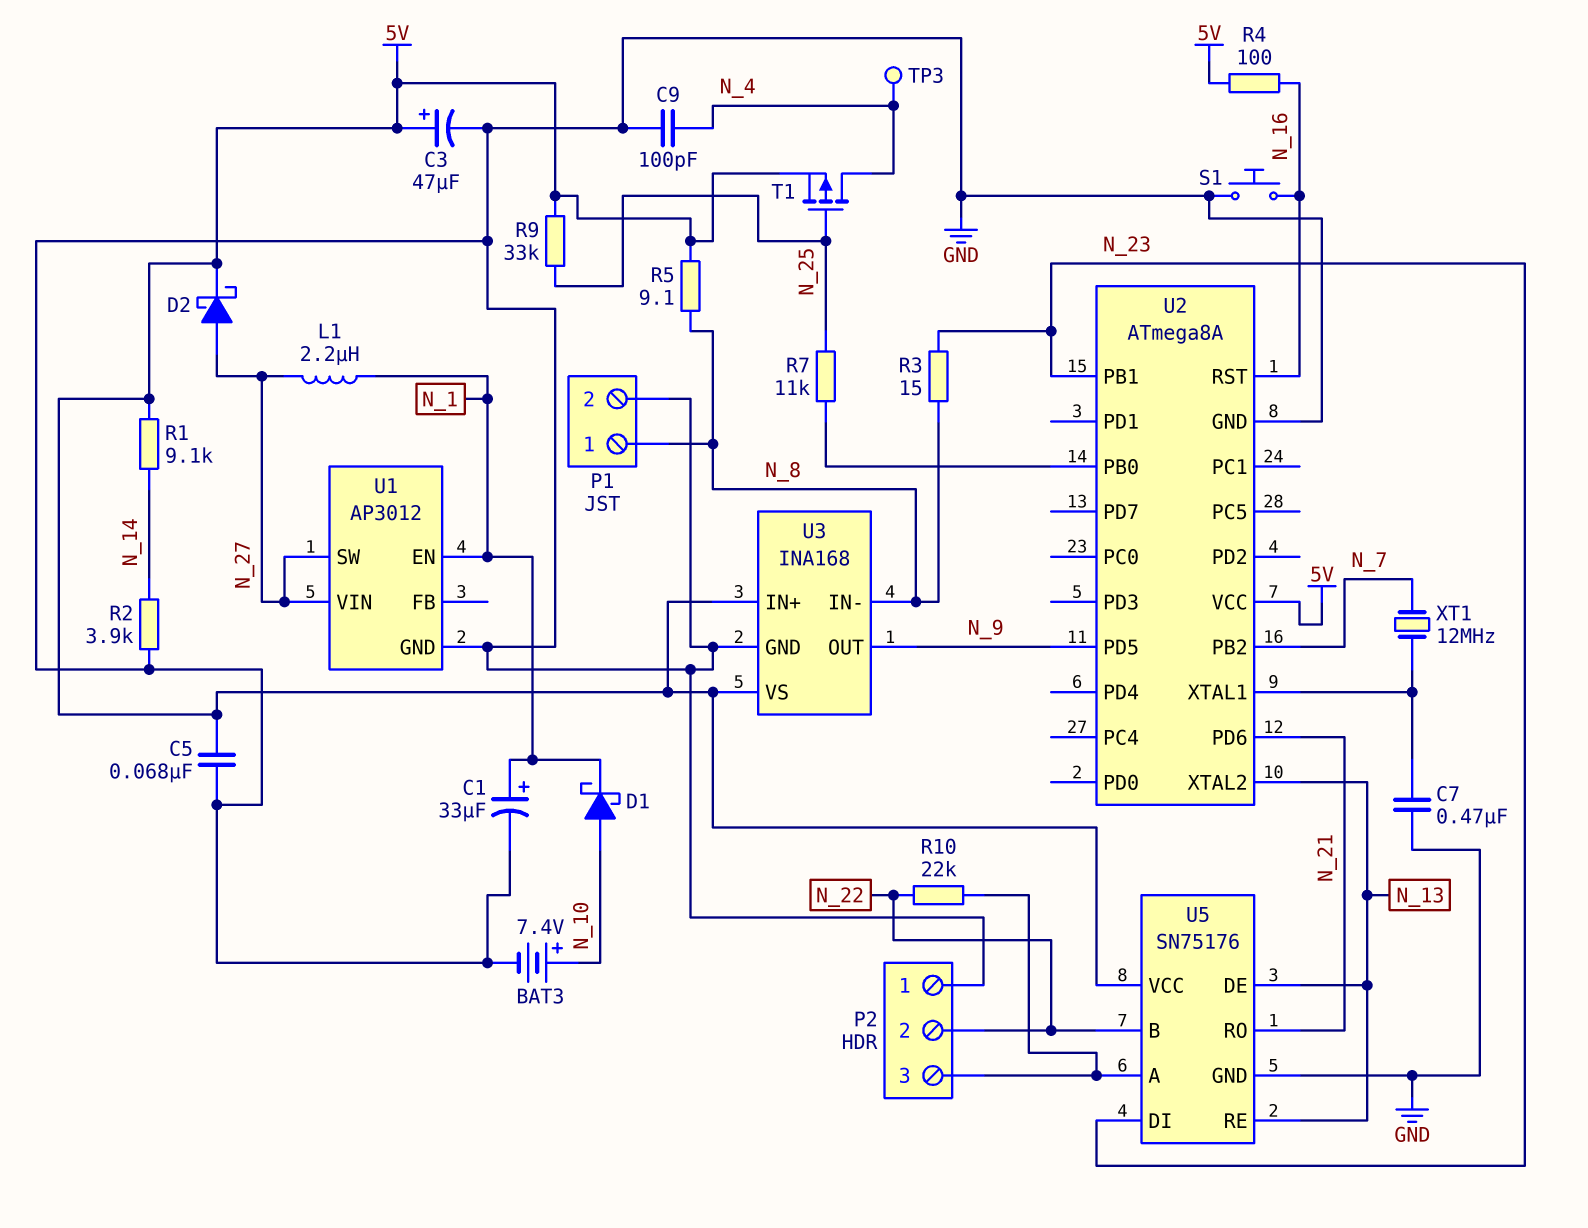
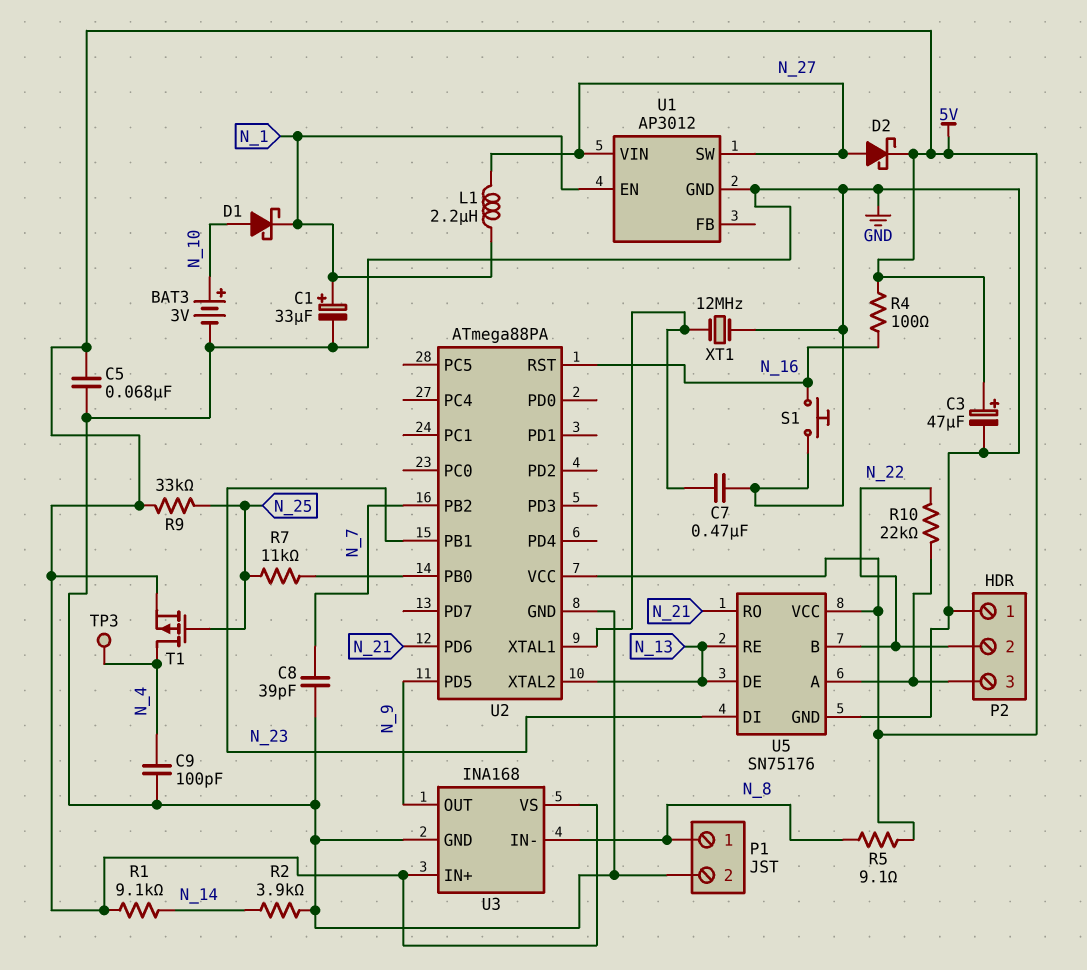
BAT3: 7.4V (plus N_10, minus GND) -> 3V (plus N_10, minus GND)
C8: none -> 39pF (GND, N_7)
R3: 15 (N_8, N_23) -> none
U2: ATmega8A -> ATmega88PA
XT1: 12MHz (N_7, U2/XTAL1) -> 12MHz (GND, U2/XTAL1)

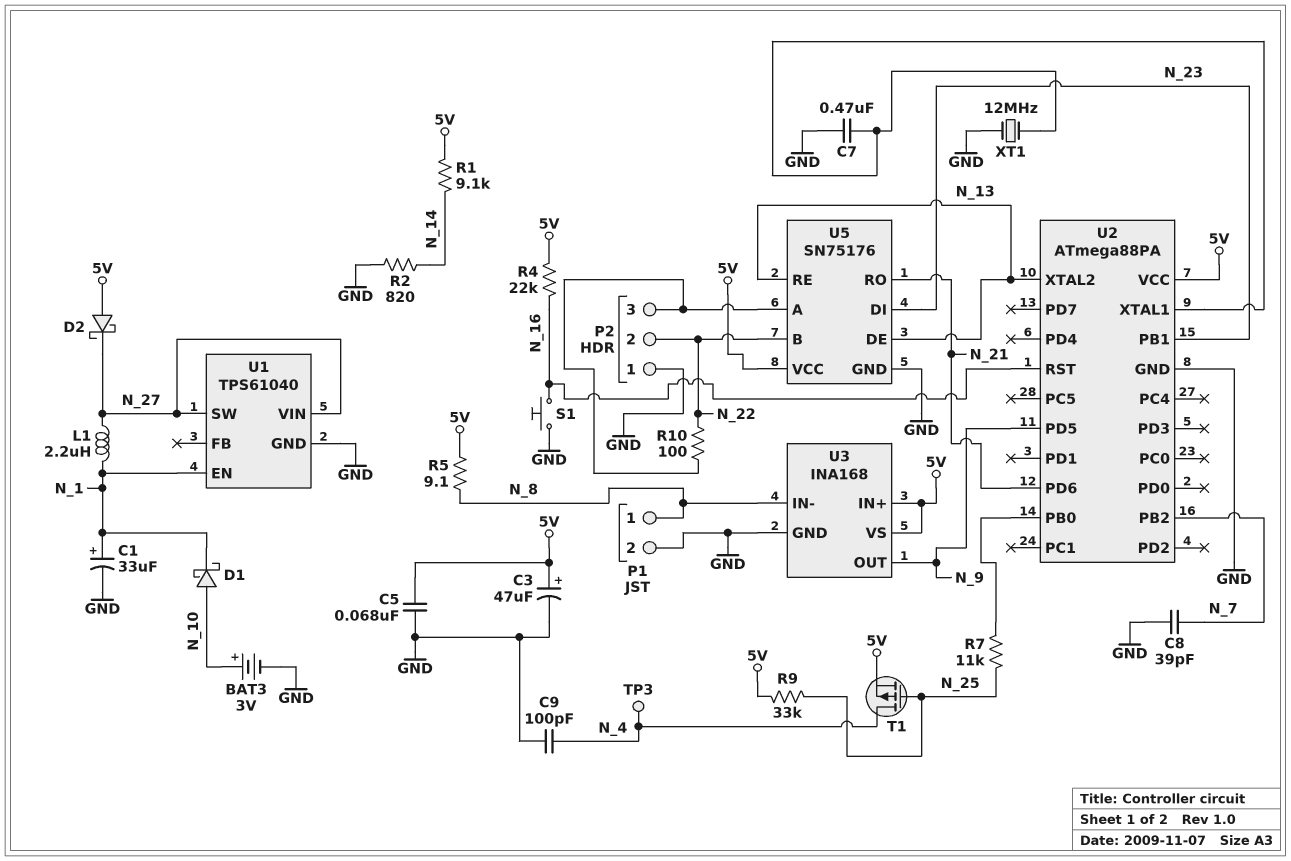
D2: schottky (A N_27, K 5V) -> schottky (A 5V, K N_27)
R2: 3.9k (GND, N_14) -> 820 (GND, N_14)
R4: 100 (5V, N_16) -> 22k (5V, N_16)
R10: 22k (N_22, P2/3) -> 100 (N_22, P2/3)
U1: AP3012 -> TPS61040

